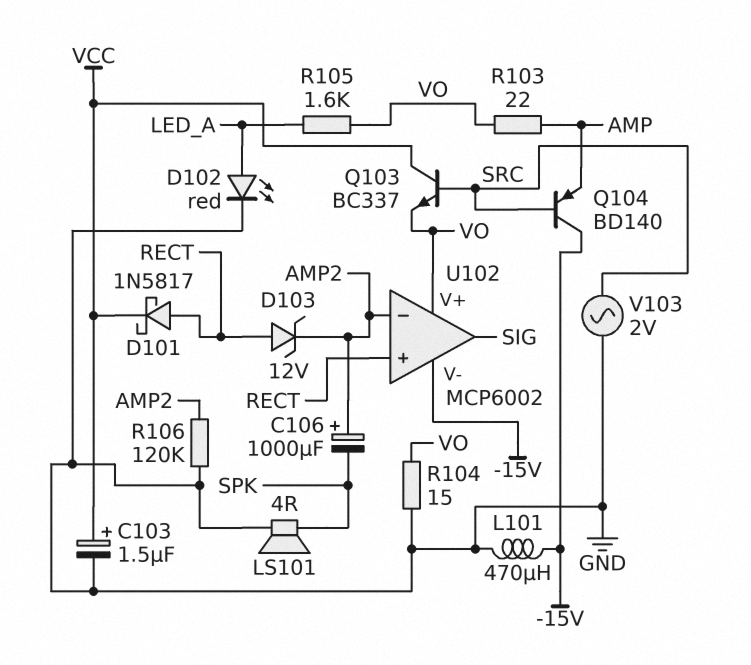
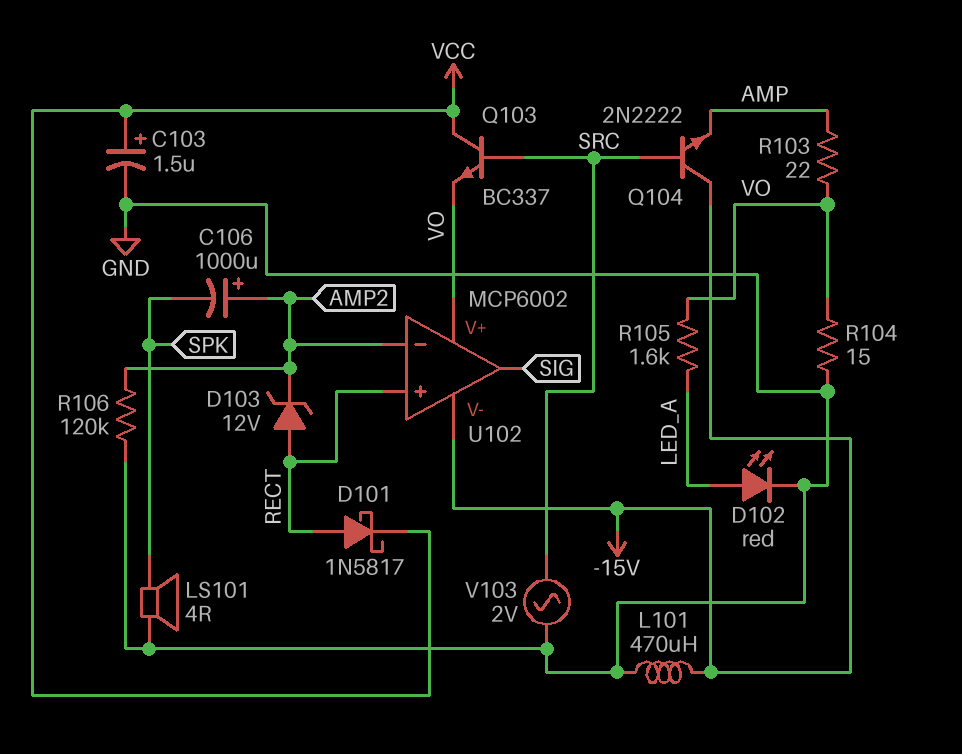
Q104: PNP BD140 (B SRC, C -15V, E AMP) -> NPN 2N2222 (B SRC, C -15V, E AMP)

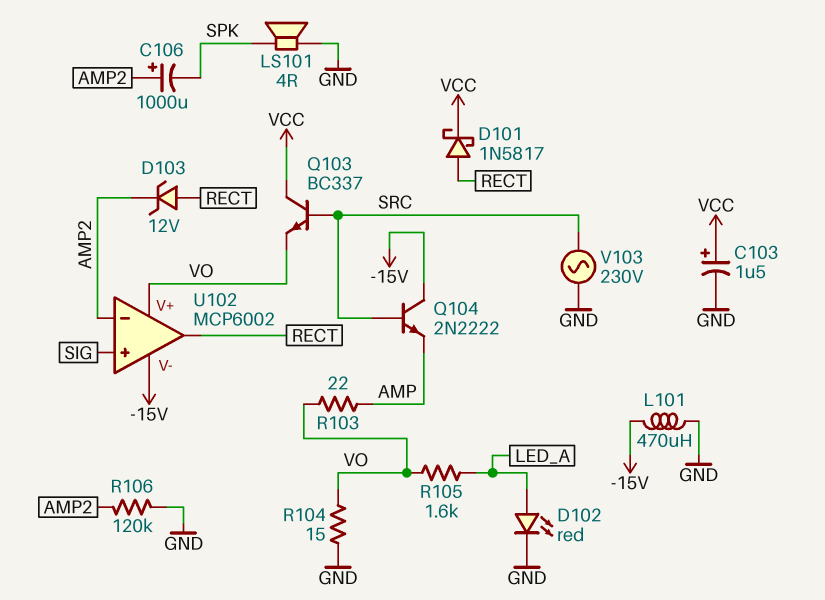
U102 pin in+: RECT -> SIG
U102 pin out: SIG -> RECT
V103: AC 2V (GND, SRC) -> AC 230V (GND, SRC)

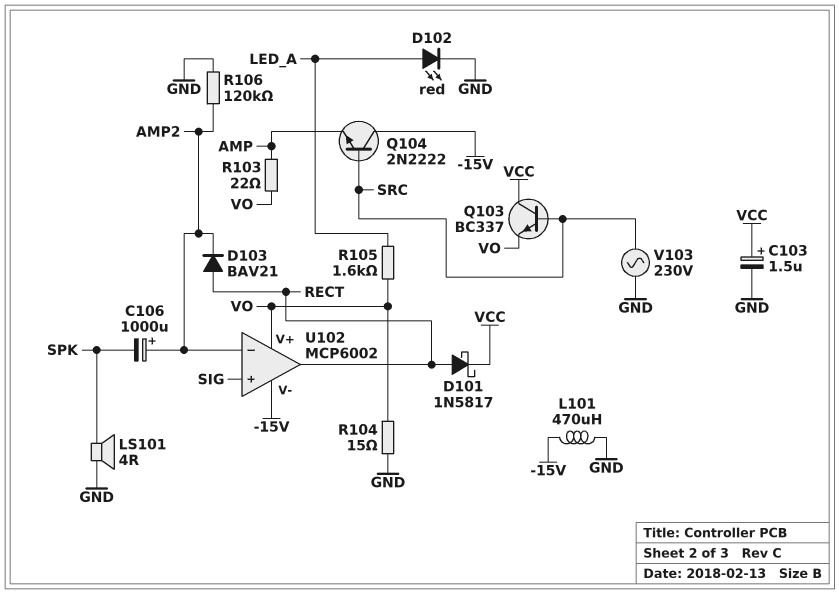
D103: zener 12V (A RECT, K AMP2) -> diode BAV21 (A RECT, K AMP2)

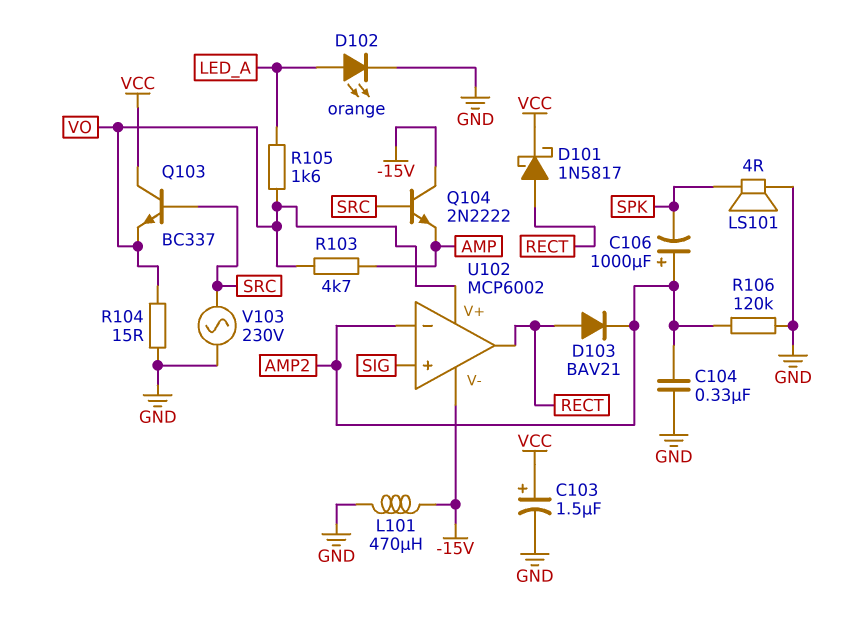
C104: none -> 330nF (AMP2, GND)
D102: LED red (A LED_A, K GND) -> LED orange (A LED_A, K GND)
R103: 22 (AMP, VO) -> 4.7k (AMP, VO)

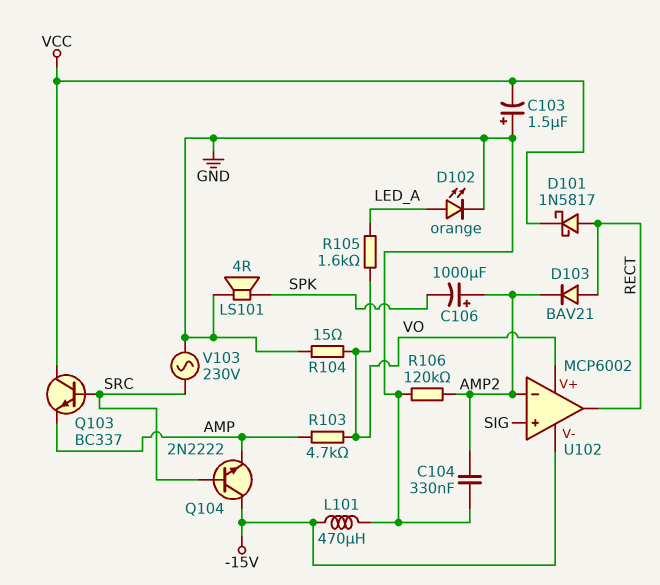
C103: 1.5uF (plus VCC, minus GND) -> 1.5uF (plus GND, minus VCC)
Q103: NPN BC337 (B SRC, C VCC, E VO) -> NPN BC337 (B SRC, C VCC, E AMP)

